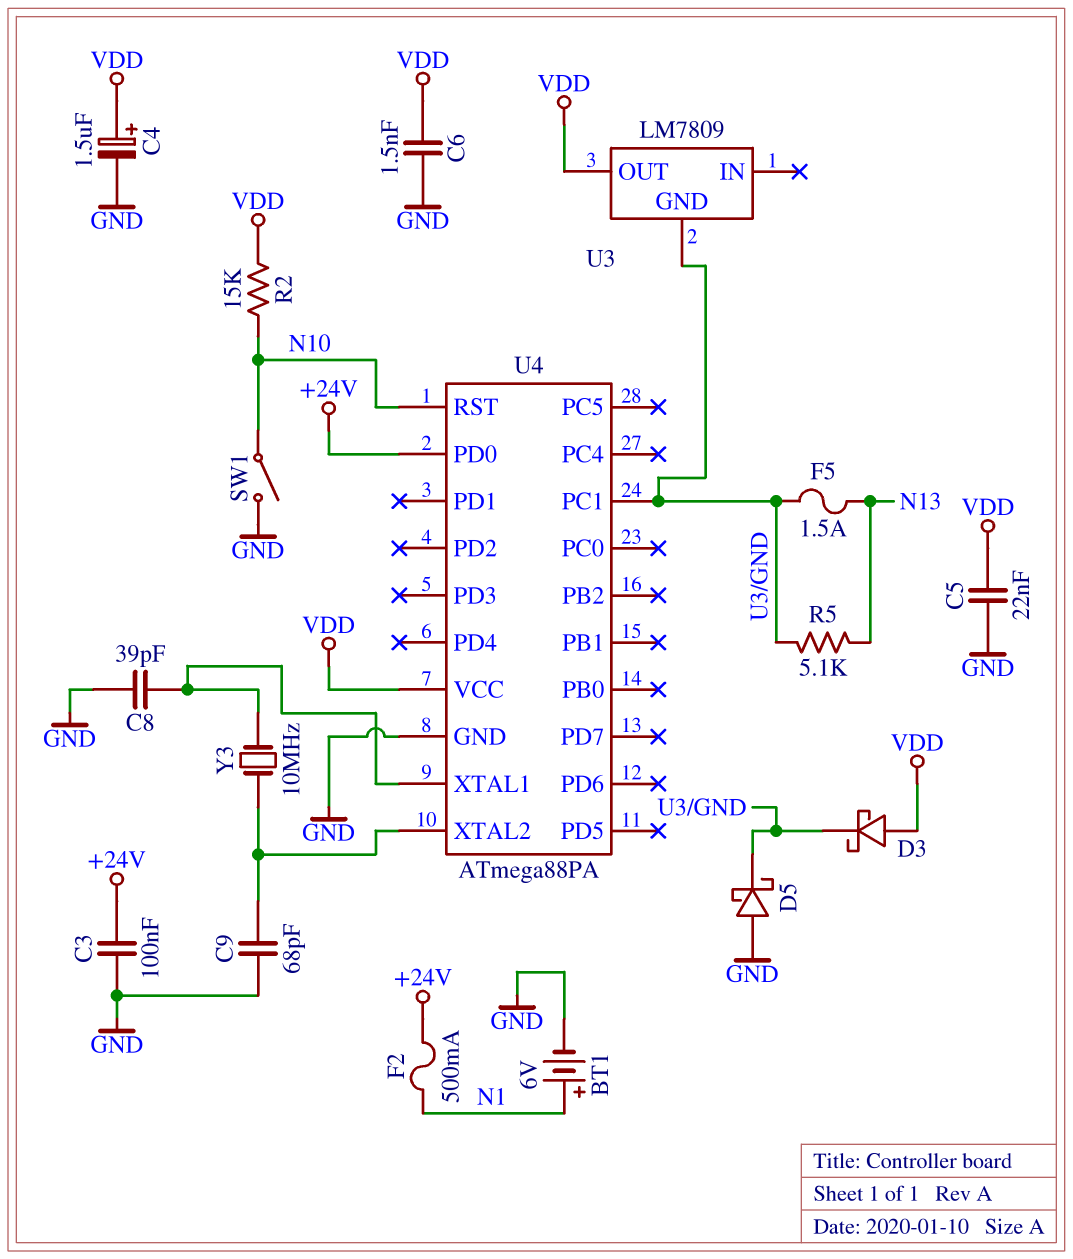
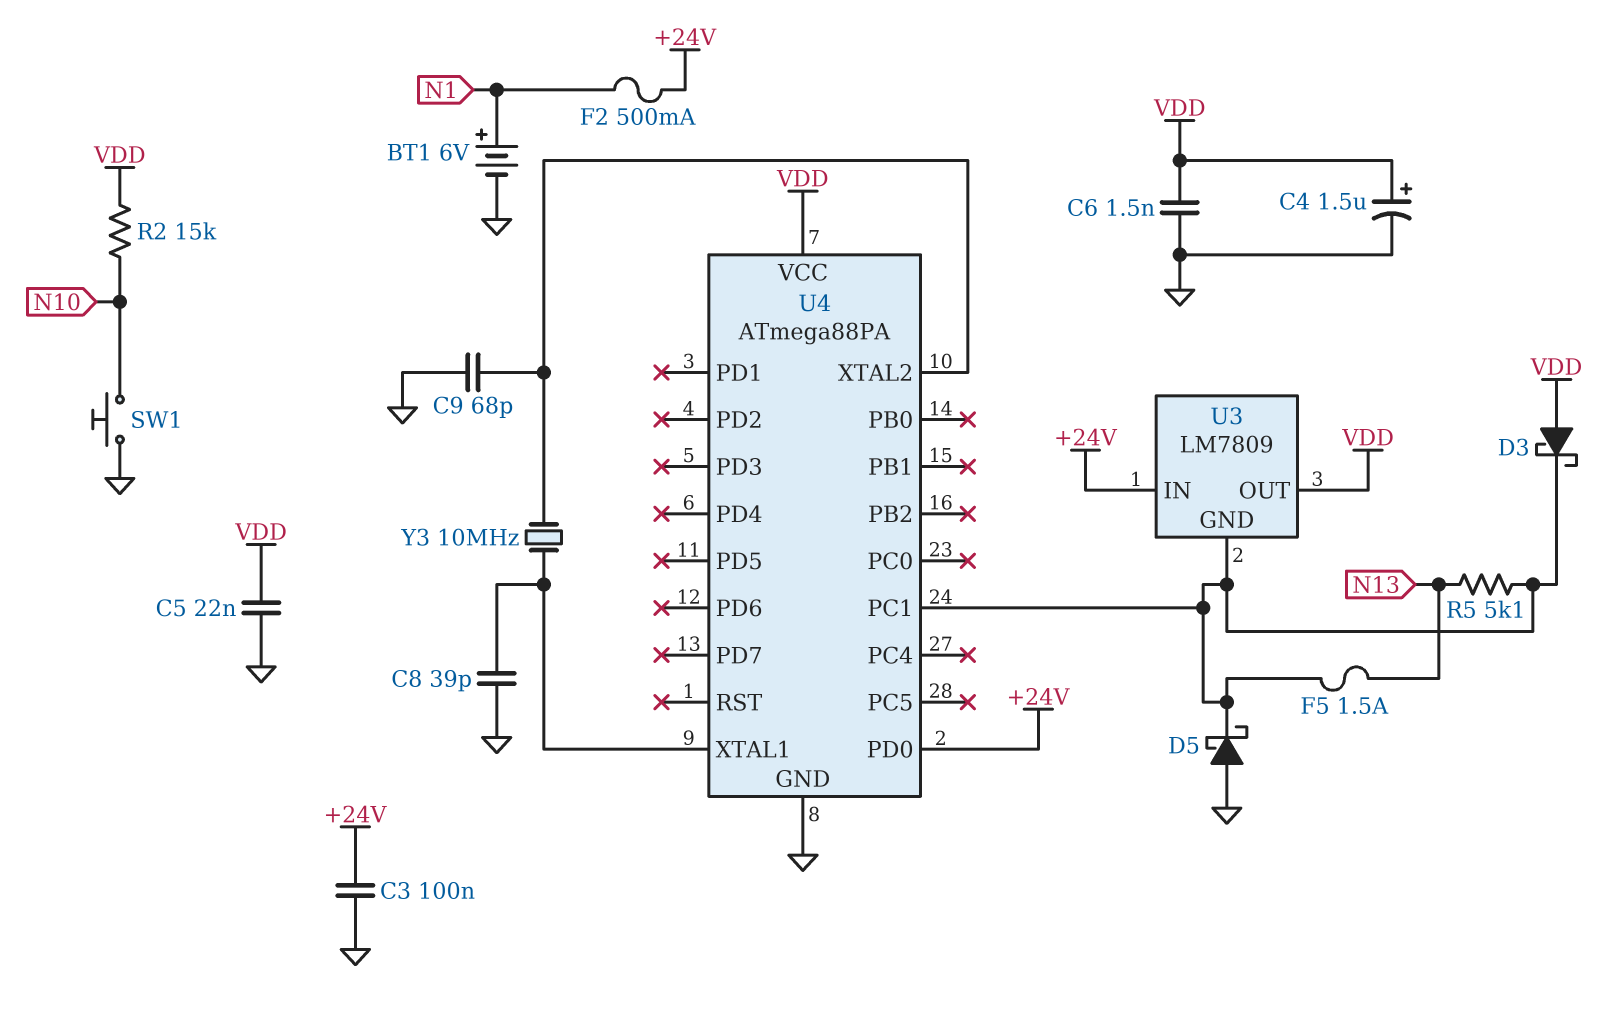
SW1: switch (GND, N10) -> button (GND, N10)
U3 pin IN: none -> +24V
U4 pin RST: N10 -> none

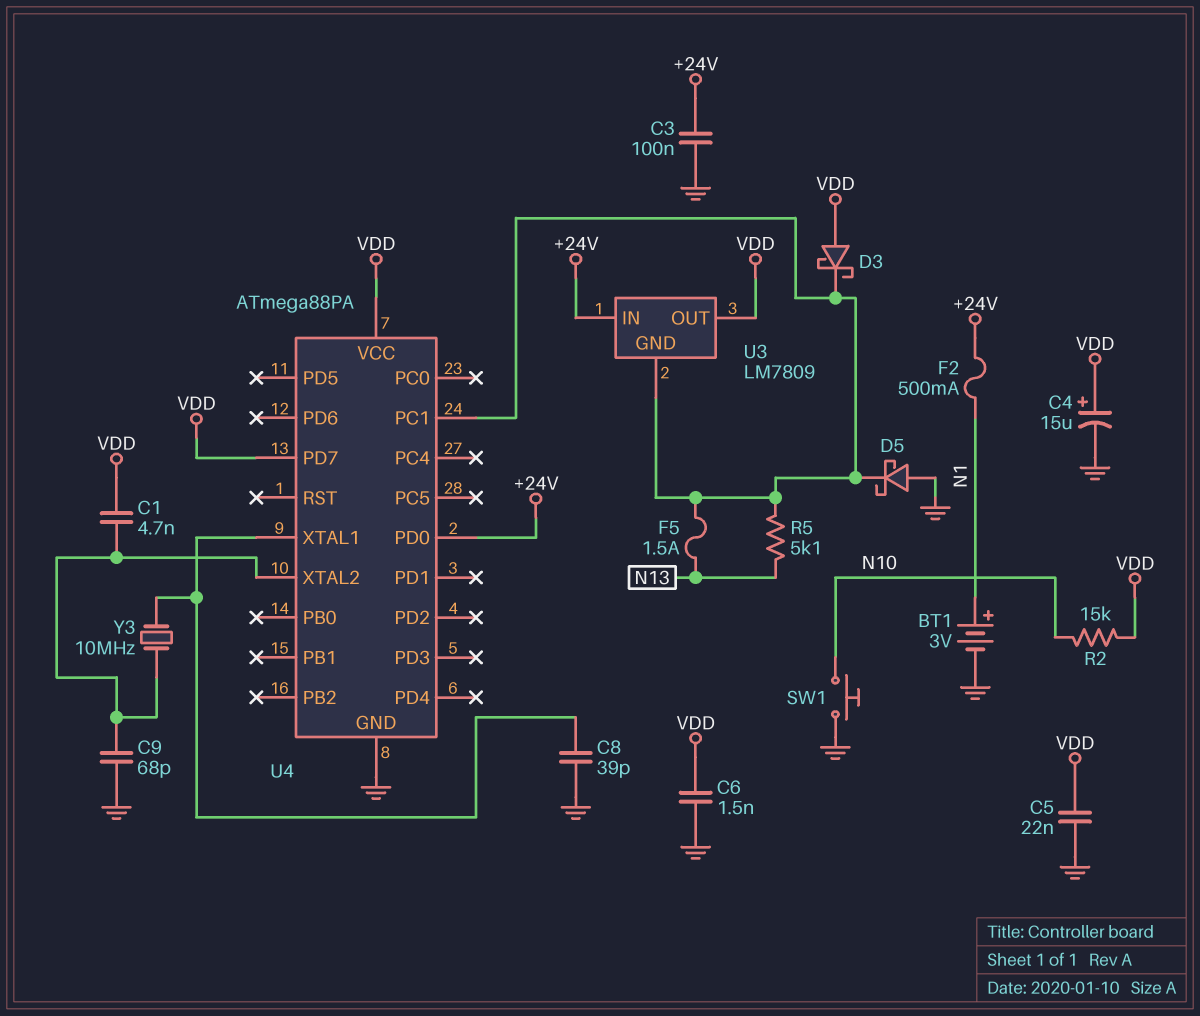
BT1: 6V (plus N1, minus GND) -> 3V (plus N1, minus GND)
C1: none -> 4.7nF (U4/XTAL2, VDD)
C4: 1.5uF (plus VDD, minus GND) -> 15uF (plus VDD, minus GND)
U4 pin PD7: none -> VDD

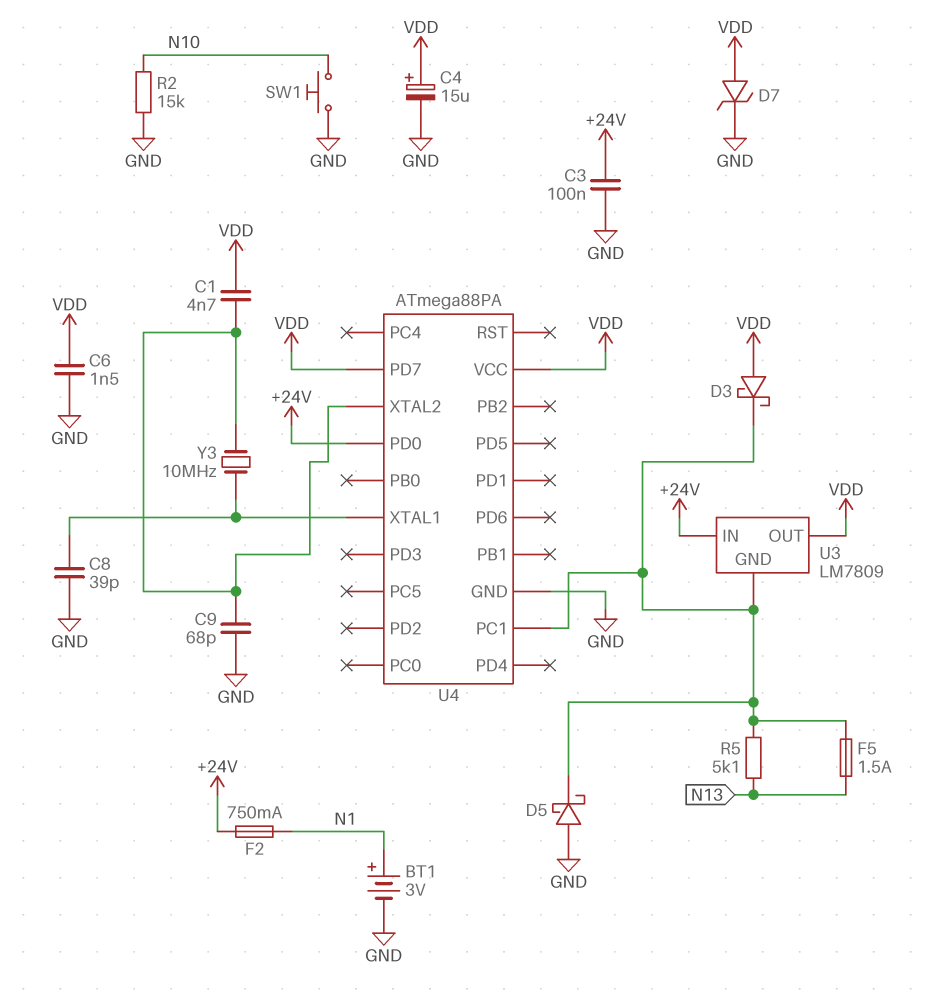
C5: 22nF (GND, VDD) -> none
D7: none -> zener (A VDD, K GND)
F2: 500mA (+24V, N1) -> 750mA (+24V, N1)
R2: 15k (N10, VDD) -> 15k (GND, N10)

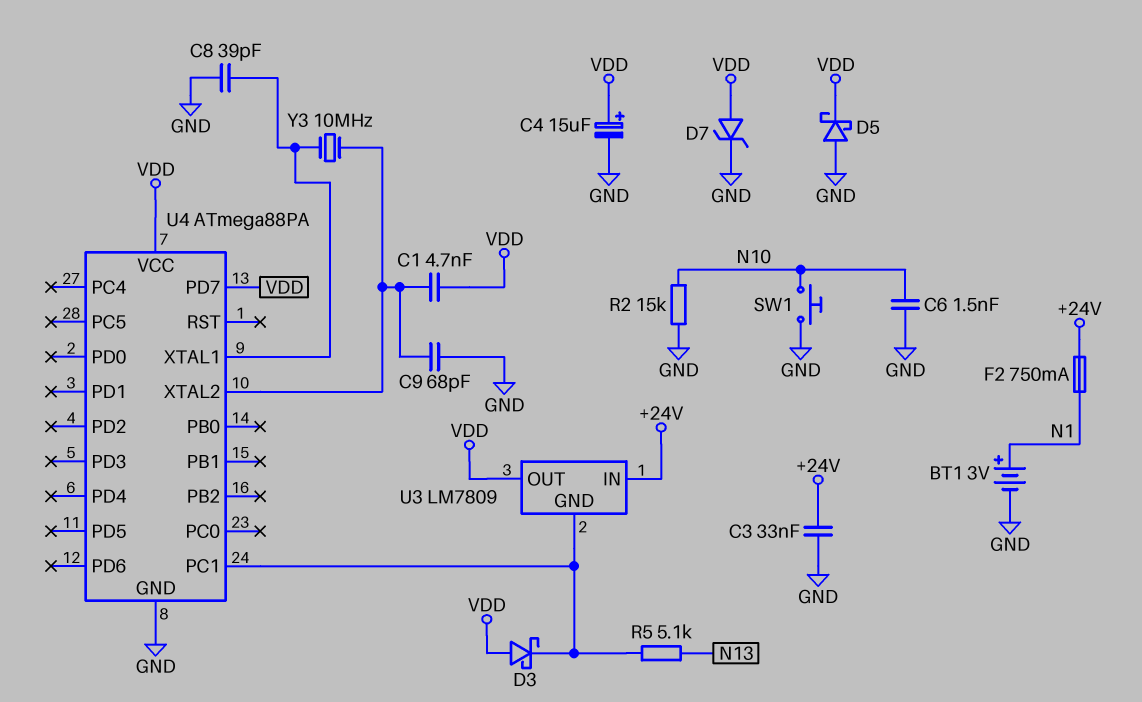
C3: 100nF (+24V, GND) -> 33nF (+24V, GND)
C6: 1.5nF (GND, VDD) -> 1.5nF (GND, N10)
D5: schottky (A GND, K U3/GND) -> schottky (A GND, K VDD)
F5: 1.5A (N13, U3/GND) -> none
U4 pin PD0: +24V -> none

